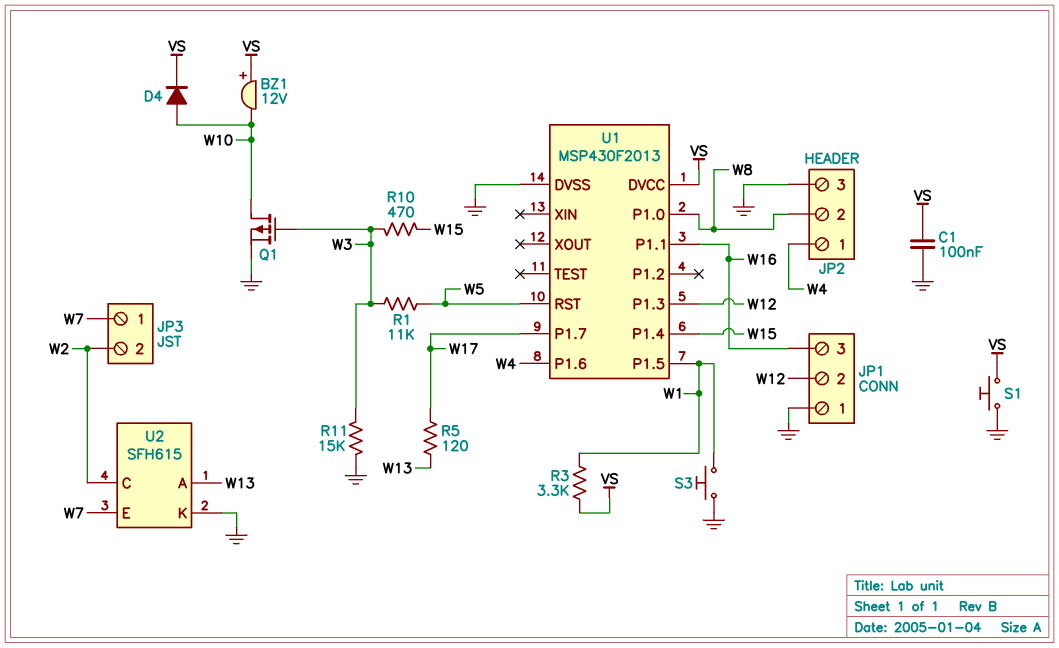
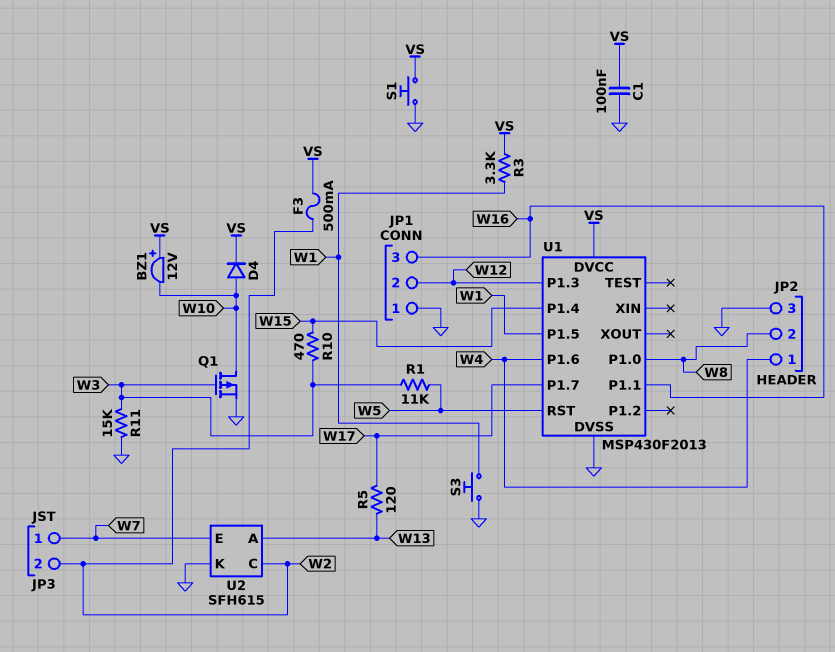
F3: none -> 500mA (VS, W2)

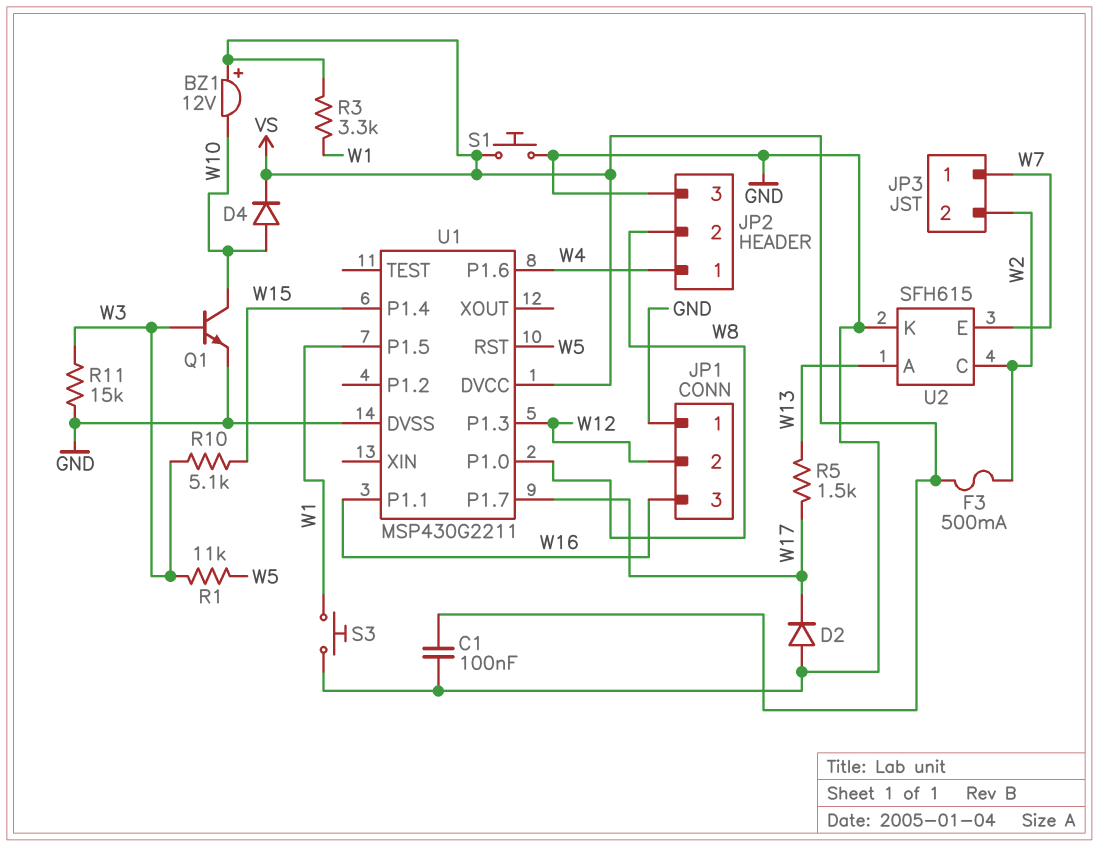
D2: none -> diode (A GND, K W17)
Q1: PMOS (G W3, D W10, S GND) -> NPN (B W3, C W10, E GND)
R5: 120 (W13, W17) -> 1.5k (W13, W17)
R10: 470 (W3, W15) -> 5.1k (W3, W15)
U1: MSP430F2013 -> MSP430G2211

